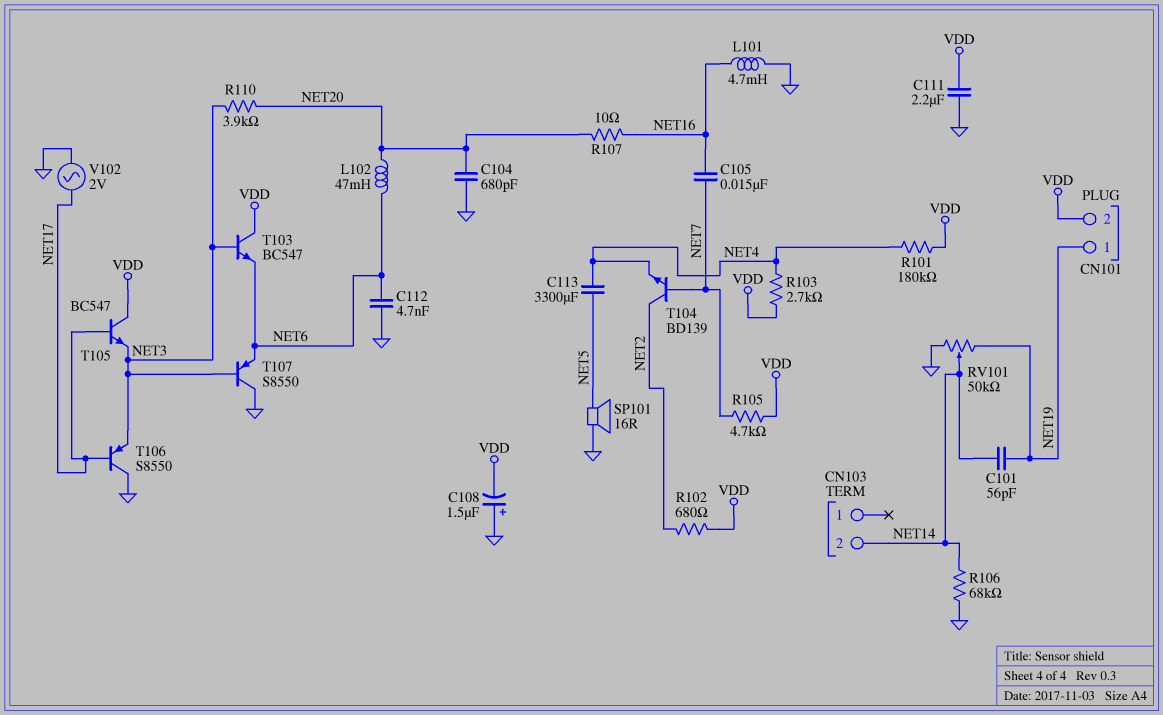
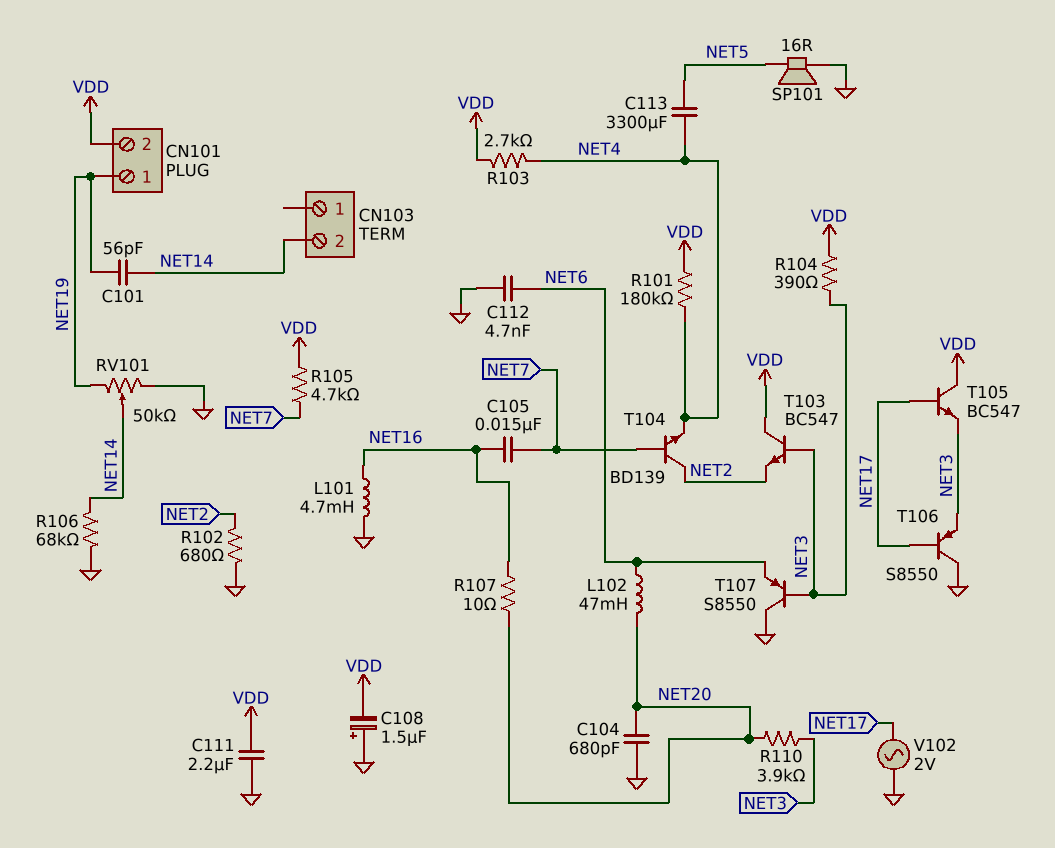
R102: 680 (NET2, VDD) -> 680 (GND, NET2)
R104: none -> 390 (NET3, VDD)
T103: NPN BC547 (B NET3, C VDD, E NET6) -> NPN BC547 (B NET3, C VDD, E NET2)

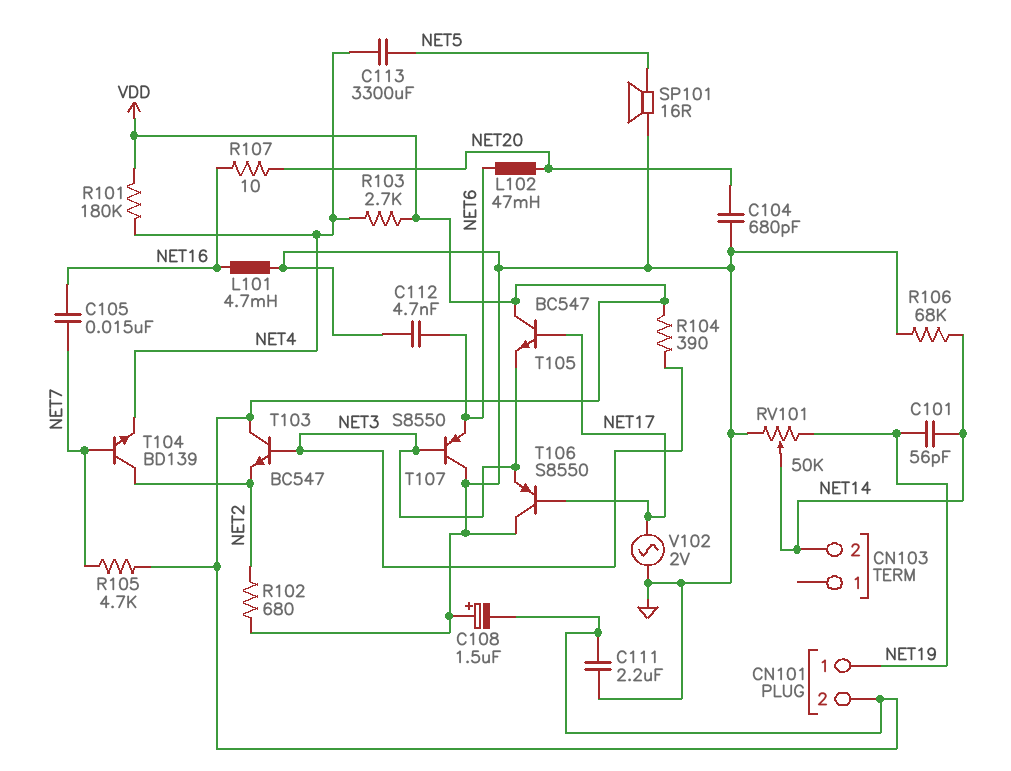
R110: 3.9k (NET3, NET20) -> none

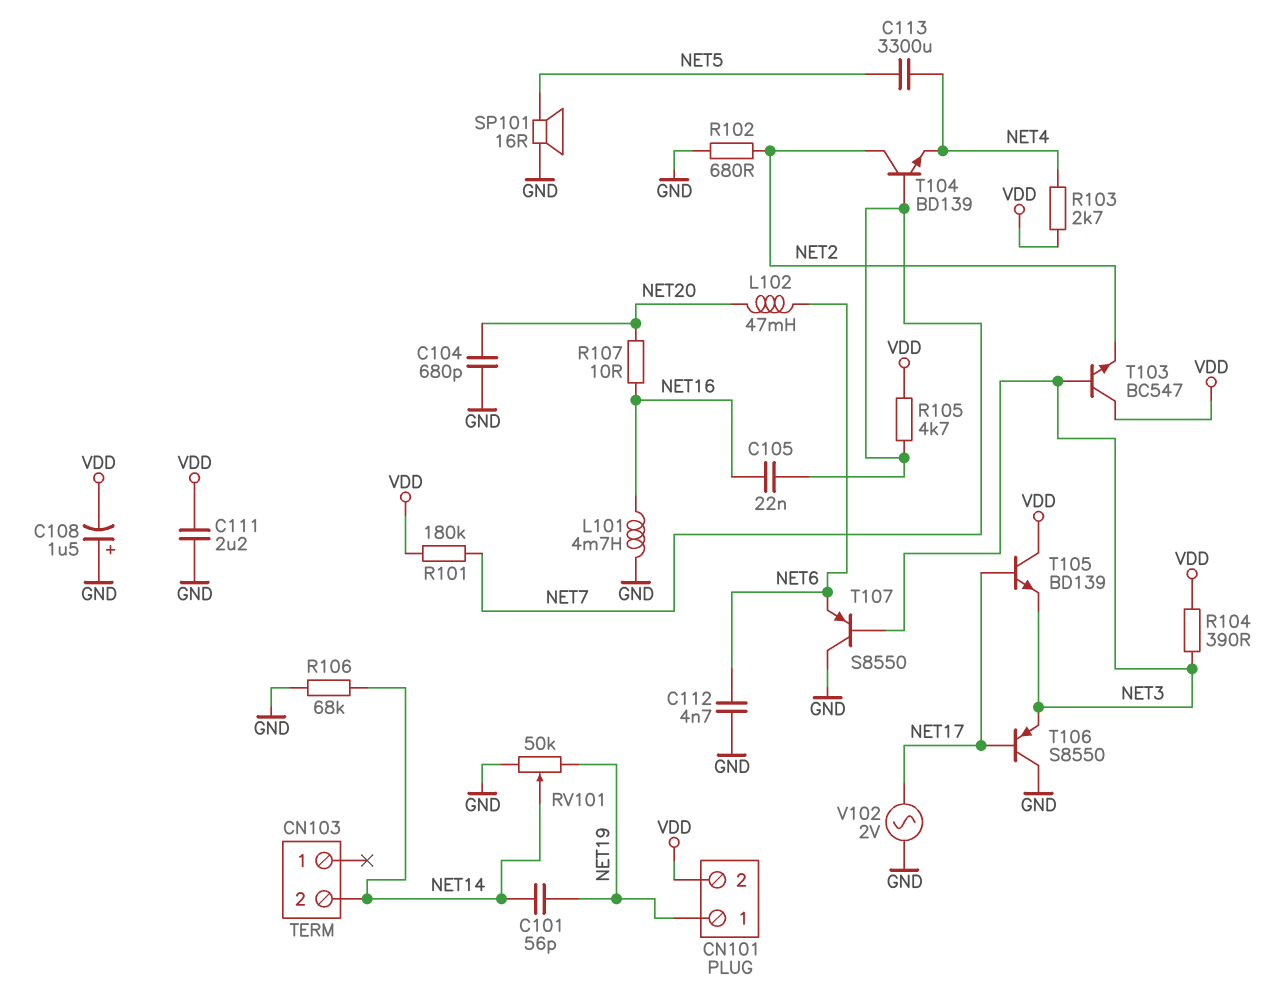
C105: 15nF (NET7, NET16) -> 22nF (NET7, NET16)
R101: 180k (NET4, VDD) -> 180k (NET7, VDD)
T105: NPN BC547 (B NET17, C VDD, E NET3) -> NPN BD139 (B NET17, C VDD, E NET3)

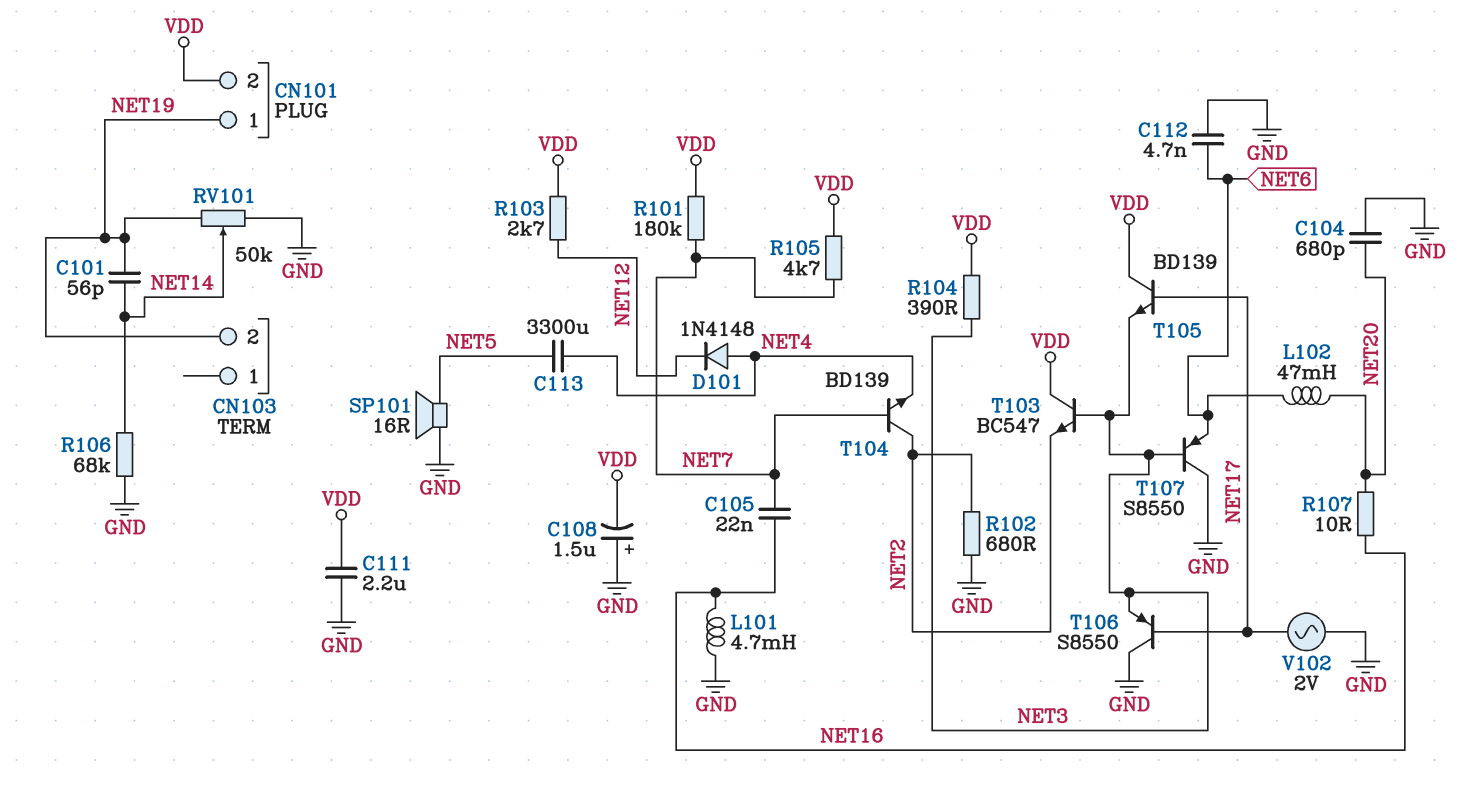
CN103 pin 2: NET14 -> NET19
D101: none -> diode 1N4148 (A NET4, K NET12)
R103: 2.7k (NET4, VDD) -> 2.7k (NET12, VDD)

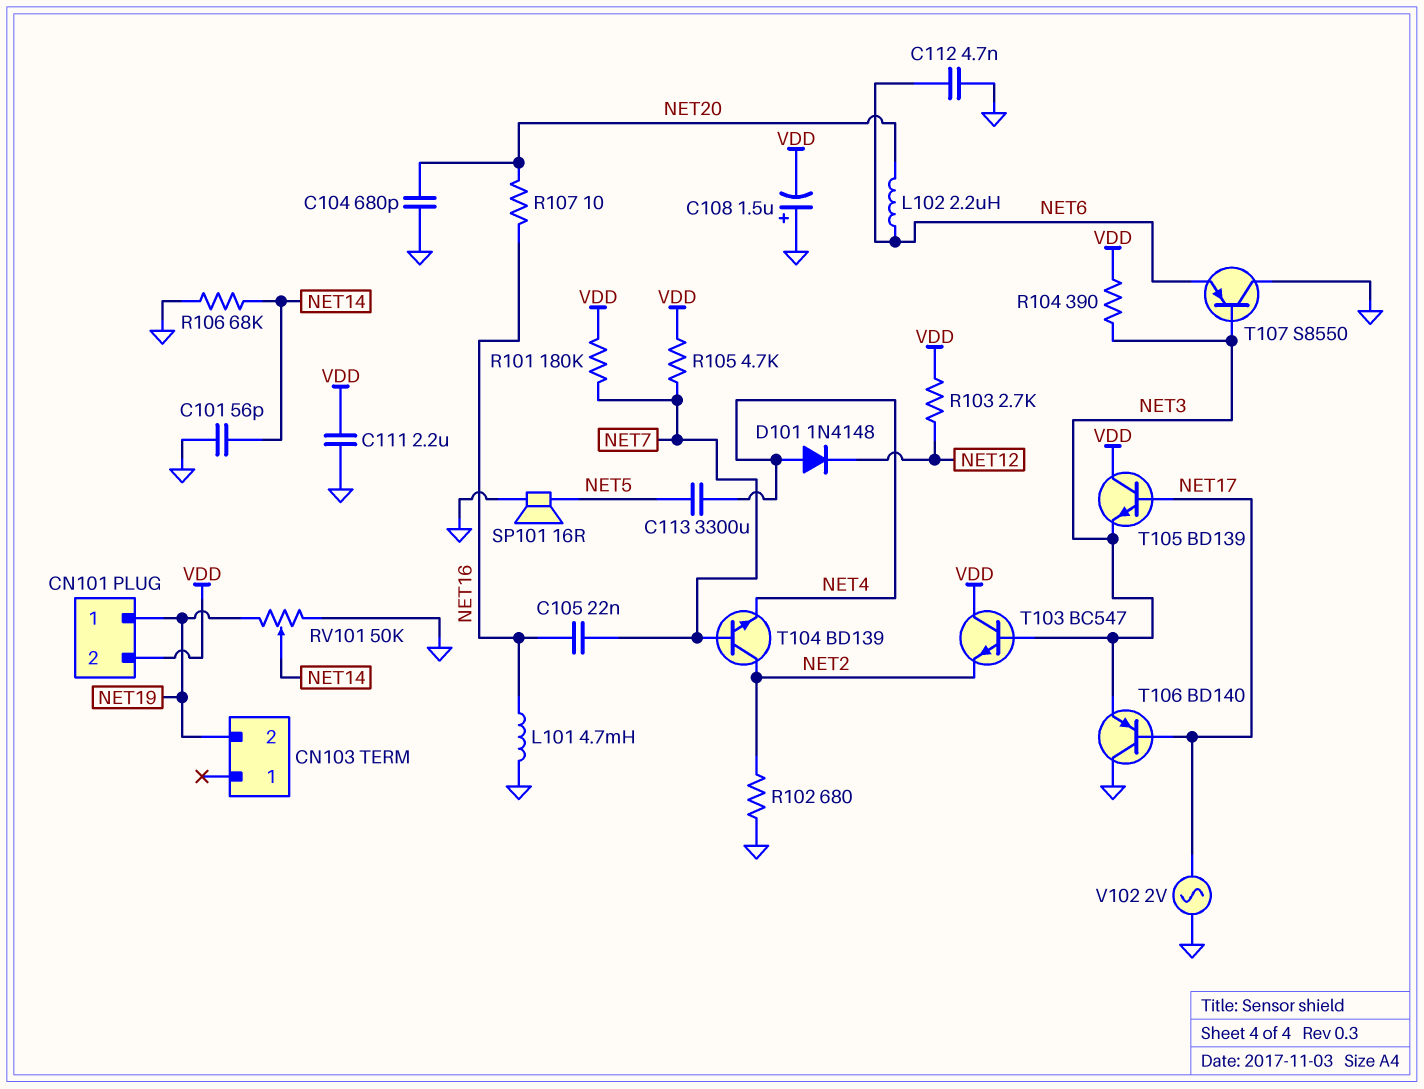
C101: 56pF (NET14, NET19) -> 56pF (GND, NET14)
L102: 47mH (NET6, NET20) -> 2.2uH (NET6, NET20)
T106: PNP S8550 (B NET17, C GND, E NET3) -> PNP BD140 (B NET17, C GND, E NET3)

